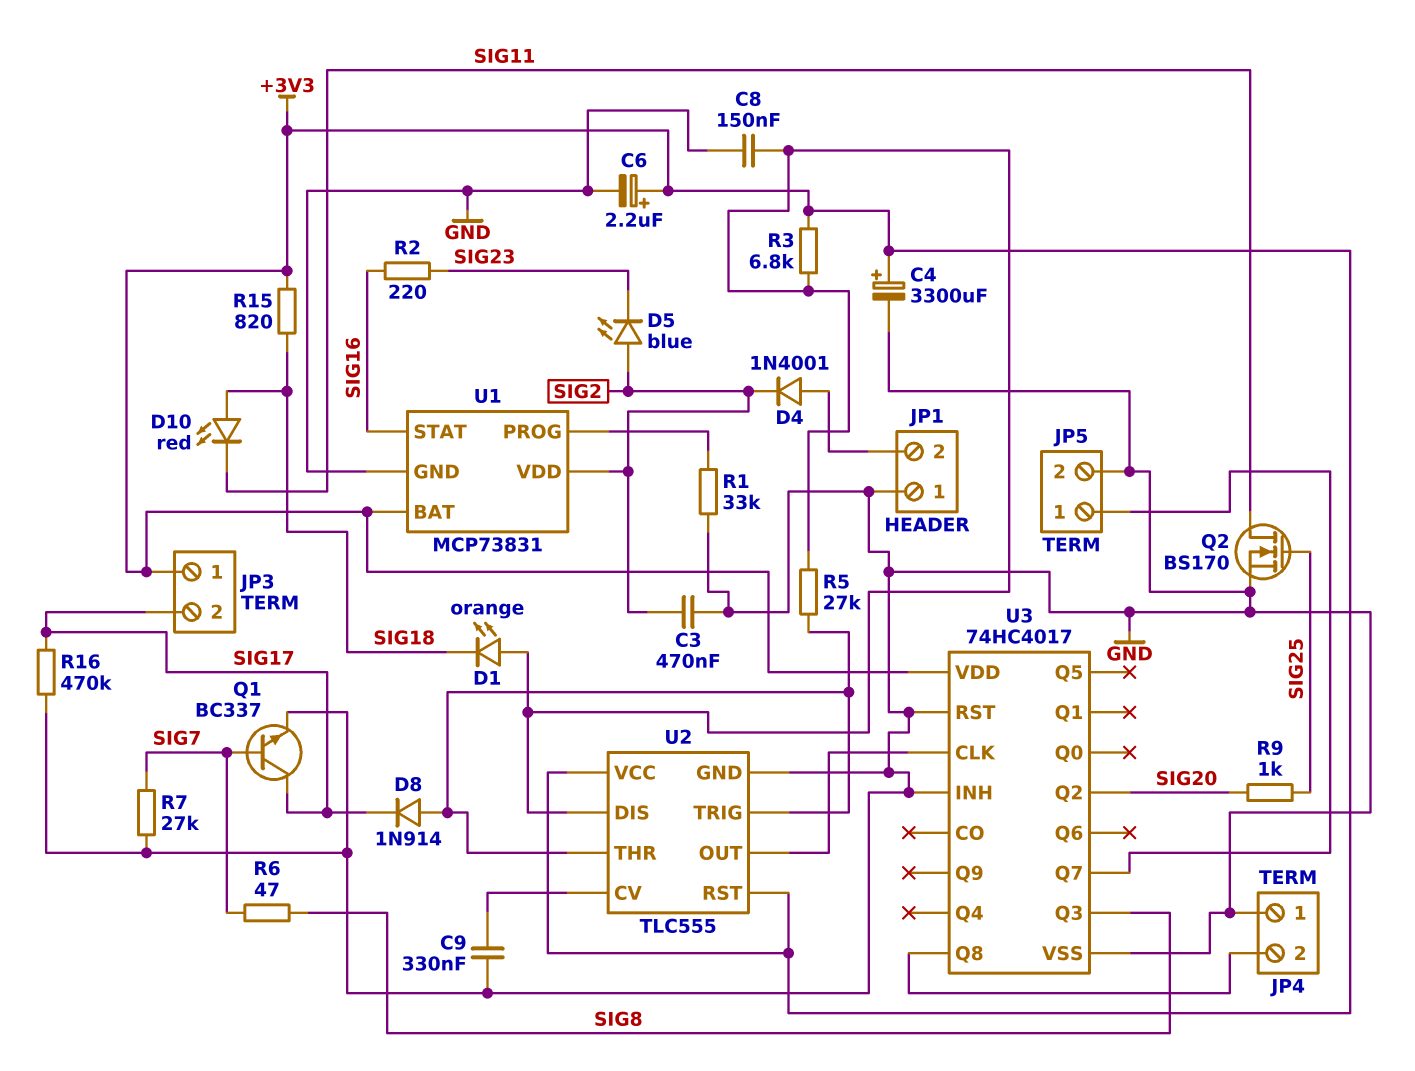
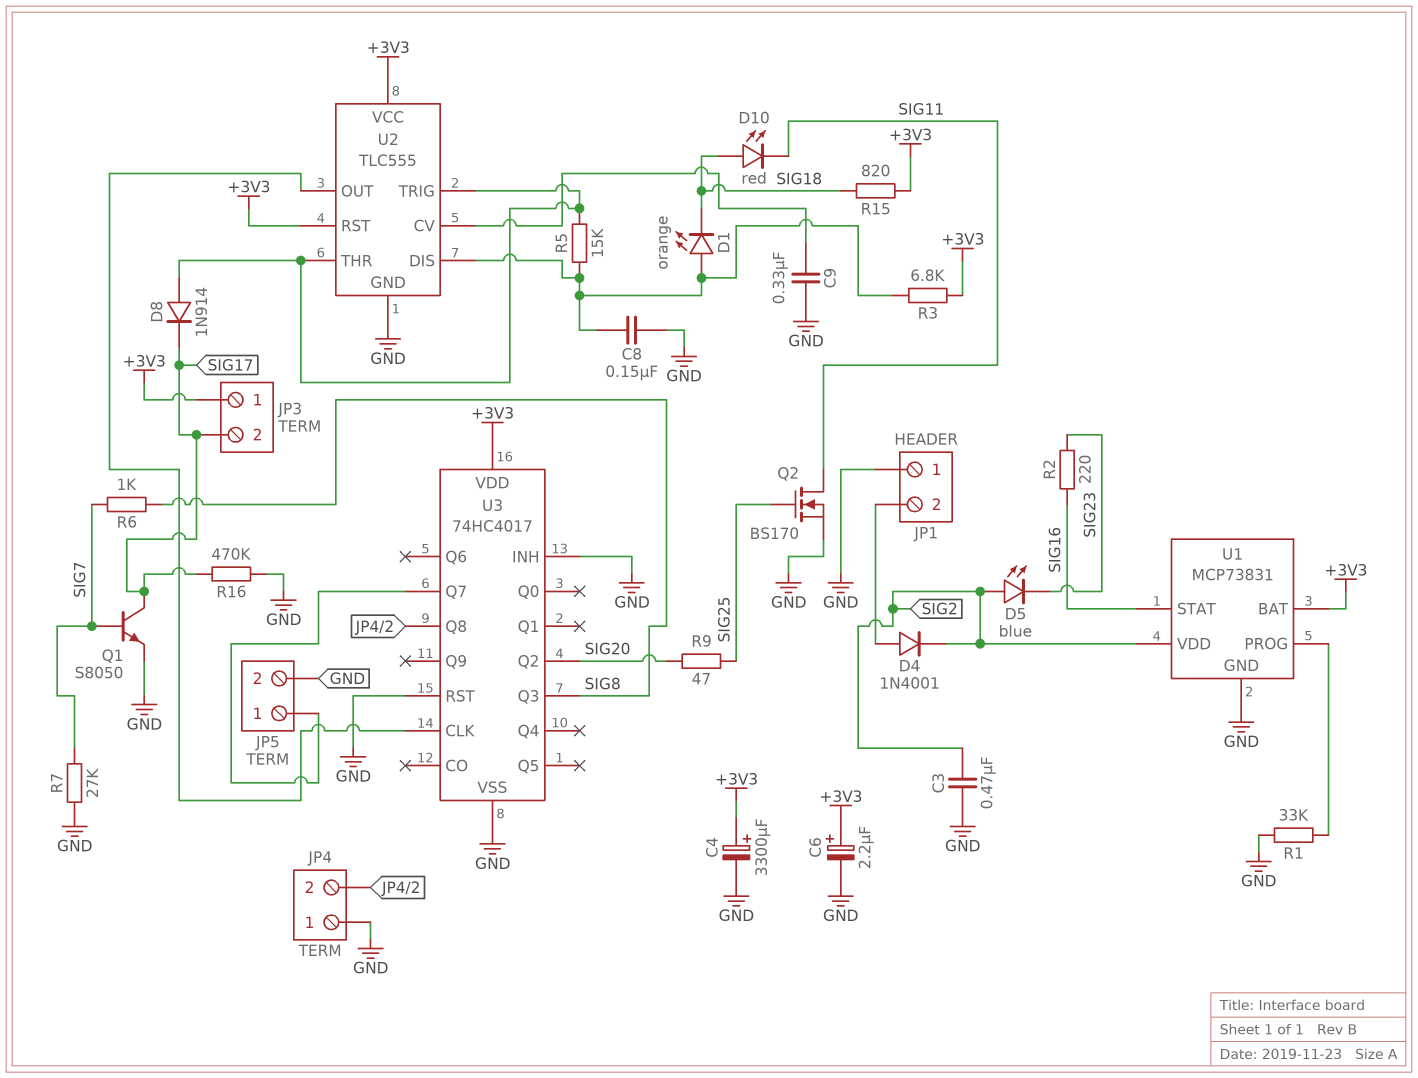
Q1: NPN BC337 (B SIG7, C SIG17, E GND) -> NPN S8050 (B SIG7, C SIG17, E GND)
R5: 27k (U2/DIS, U2/THR) -> 15k (U2/DIS, U2/THR)
R6: 47 (SIG7, SIG8) -> 1k (SIG7, SIG8)
R9: 1k (SIG20, SIG25) -> 47 (SIG20, SIG25)

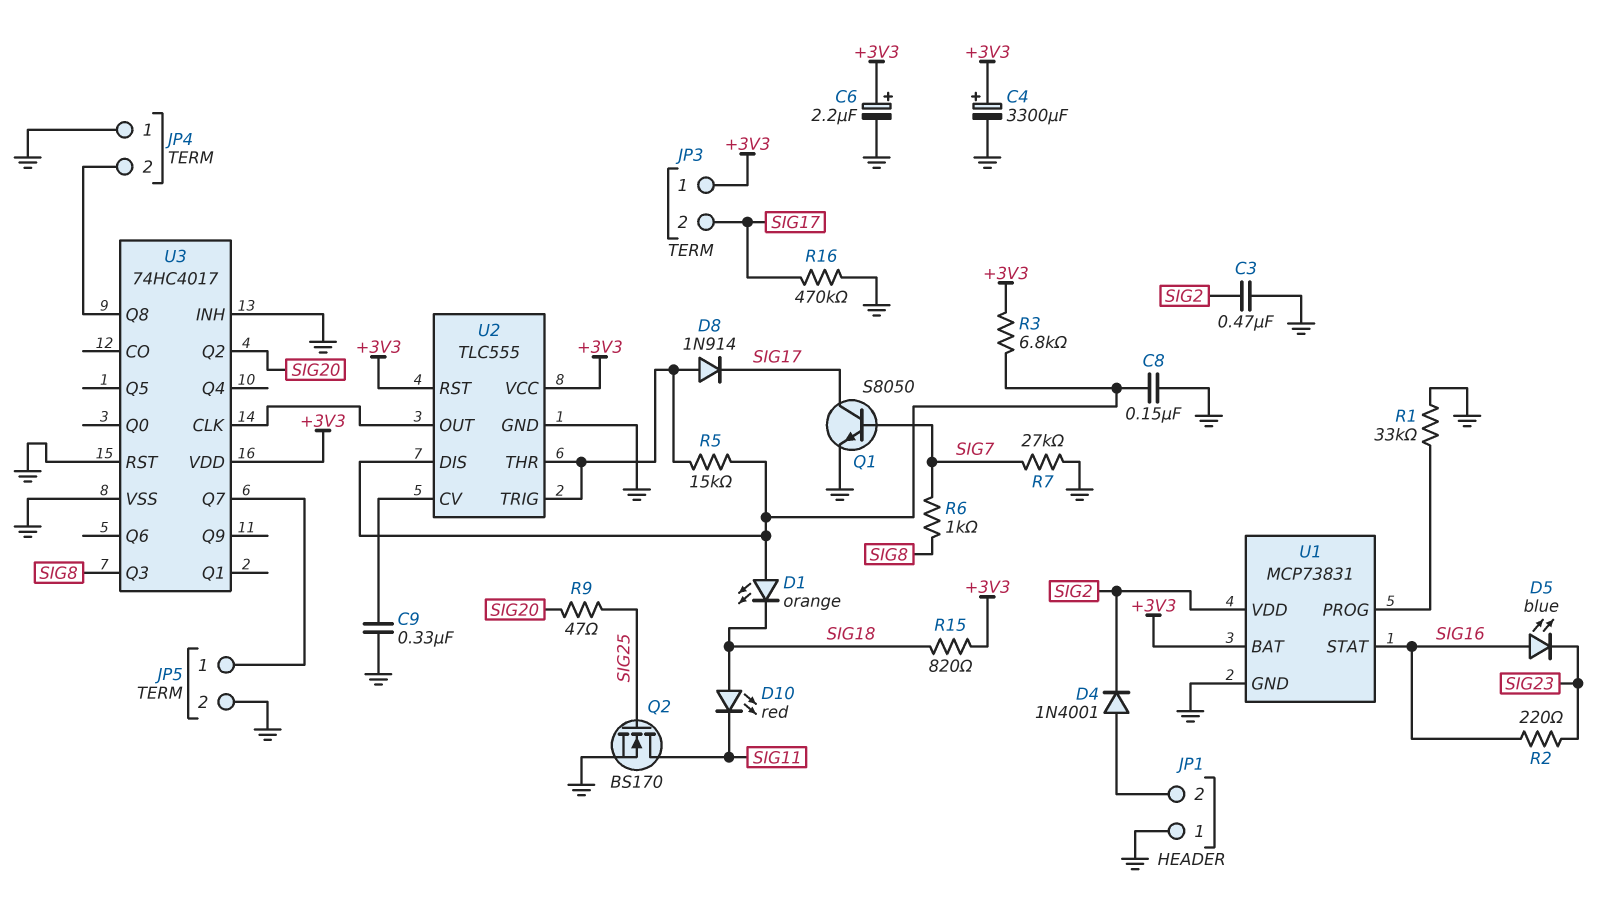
D5: LED blue (A SIG2, K SIG23) -> LED blue (A SIG16, K SIG23)

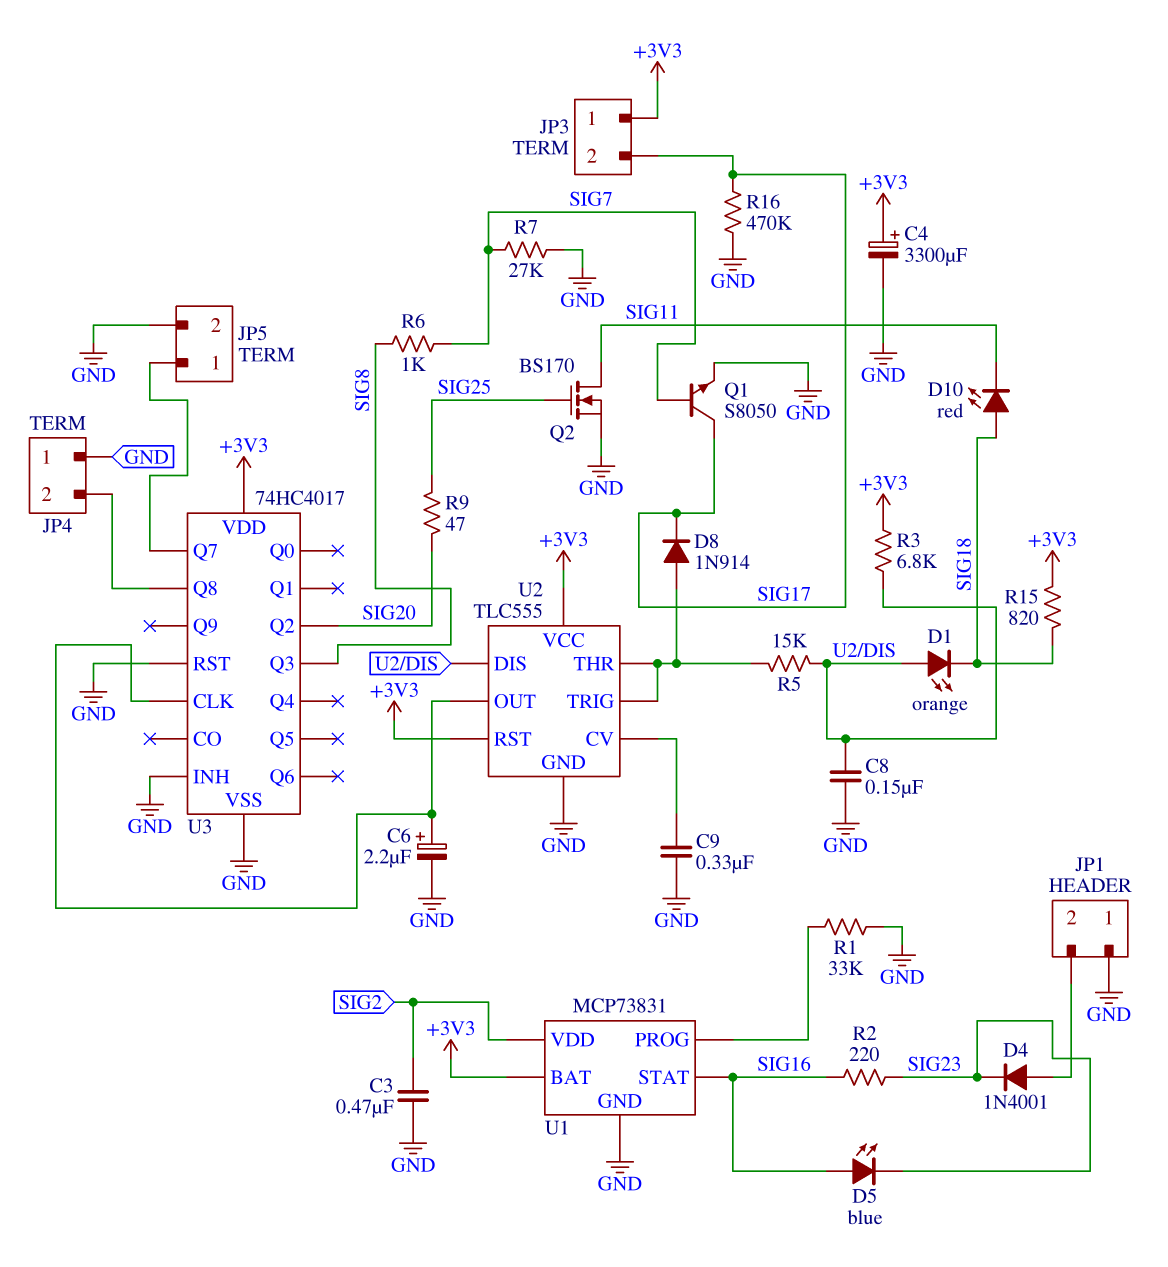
C6: 2.2uF (plus +3V3, minus GND) -> 2.2uF (plus U2/OUT, minus GND)
D4: diode 1N4001 (A JP1/2, K SIG2) -> diode 1N4001 (A JP1/2, K SIG23)

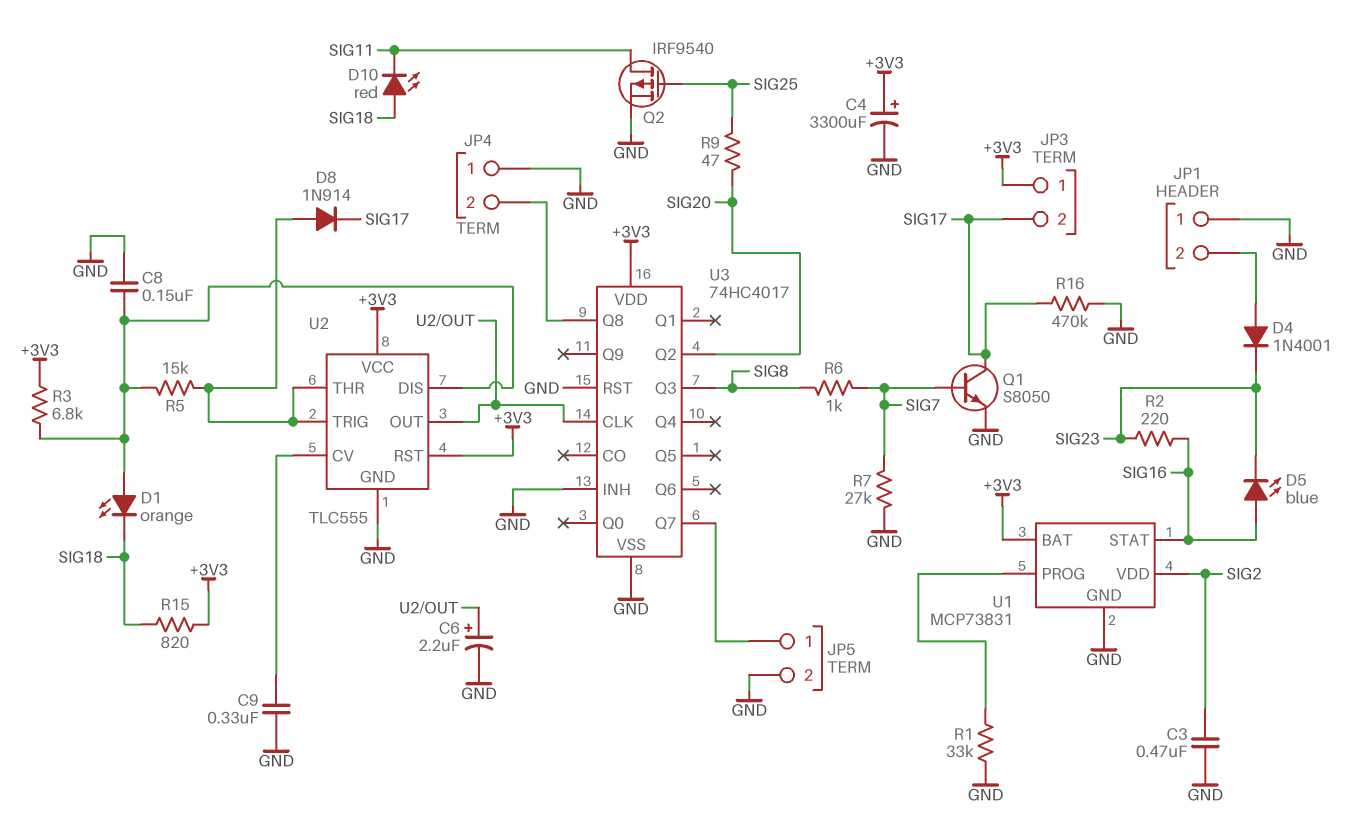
Q2: NMOS BS170 (G SIG25, D SIG11, S GND) -> PMOS IRF9540 (G SIG25, D SIG11, S GND)

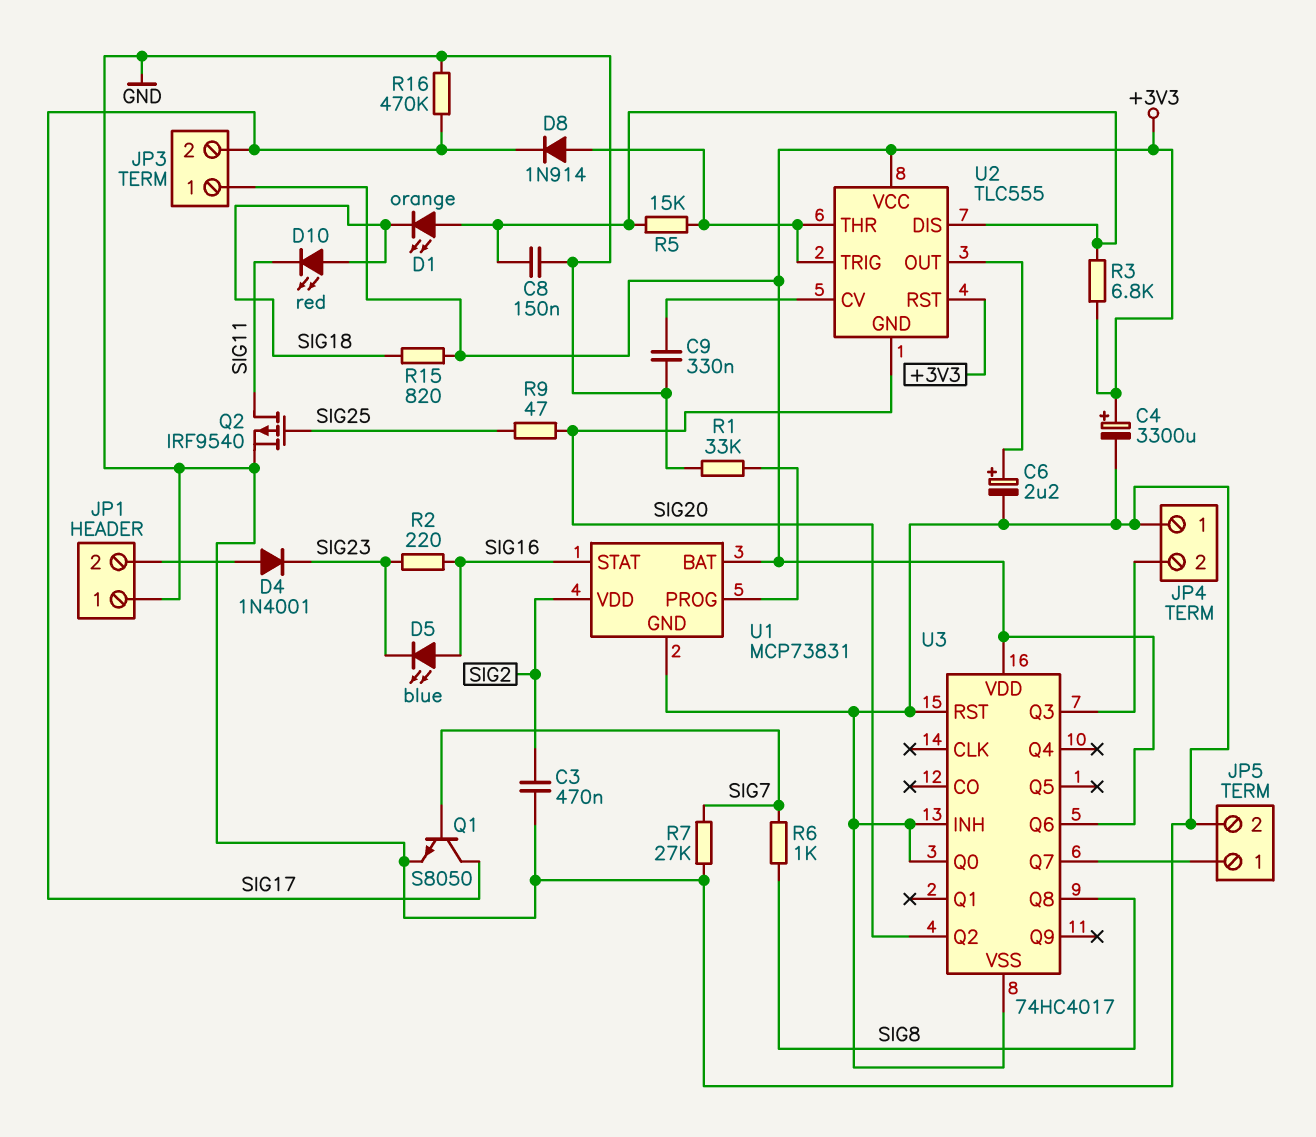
U2 pin GND: GND -> SIG20
U3 pin CLK: U2/OUT -> none
U3 pin Q0: none -> GND
U3 pin Q3: SIG8 -> JP4/2
U3 pin Q6: none -> +3V3
U3 pin Q8: JP4/2 -> SIG8

